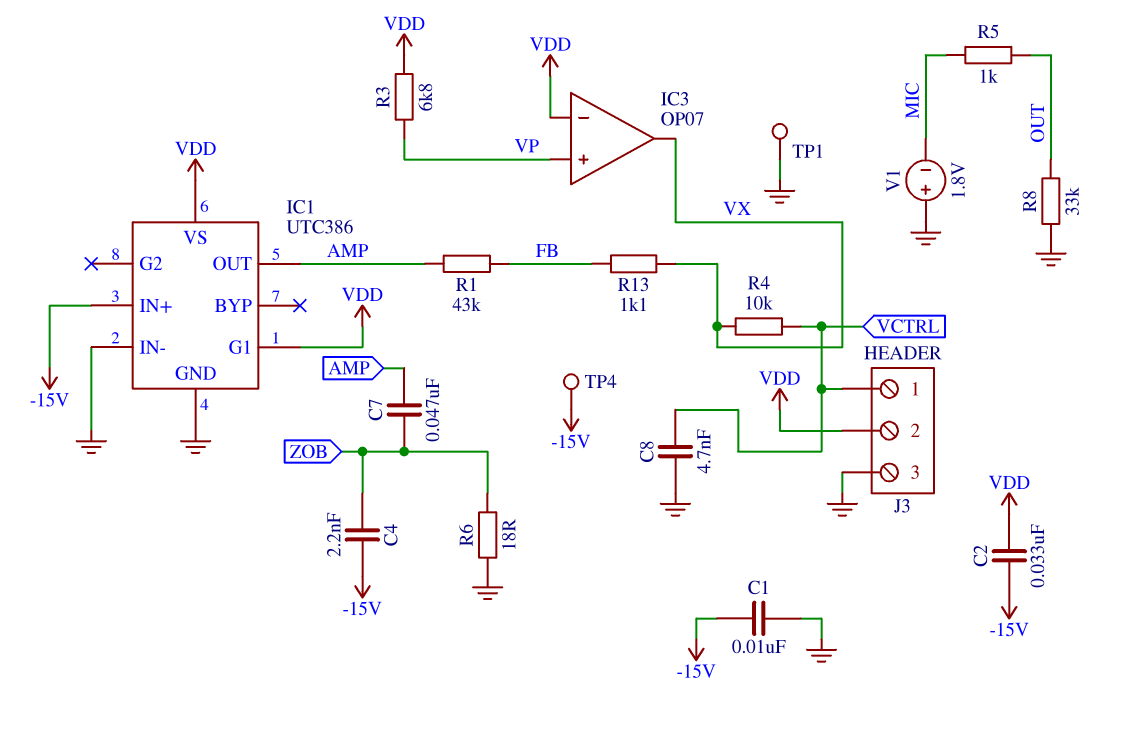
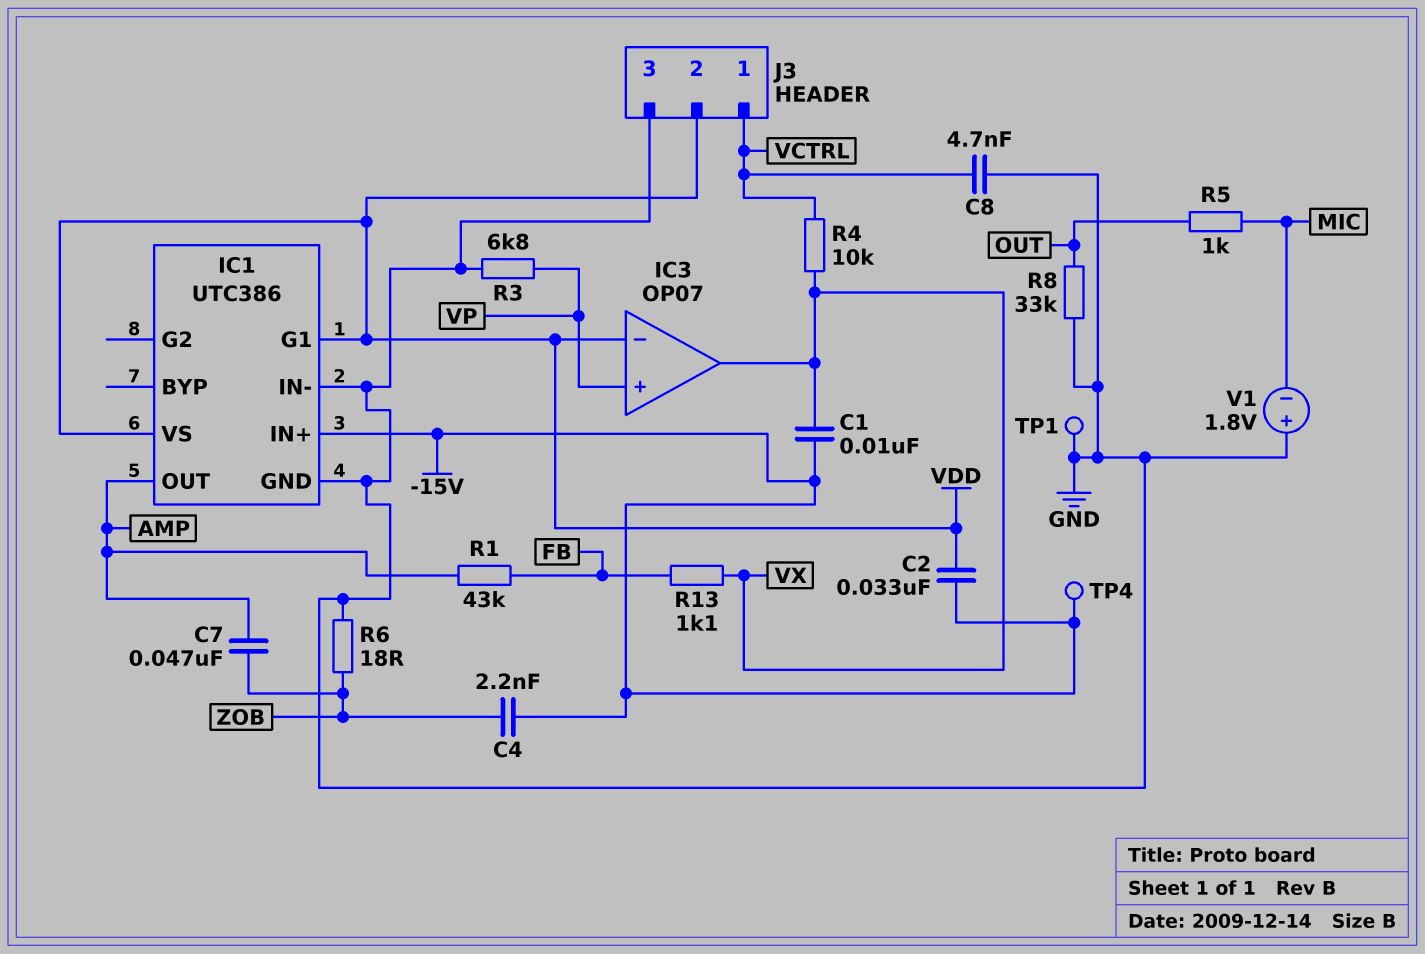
C1: 10nF (-15V, GND) -> 10nF (-15V, VX)
R3: 6.8k (VDD, VP) -> 6.8k (GND, VP)

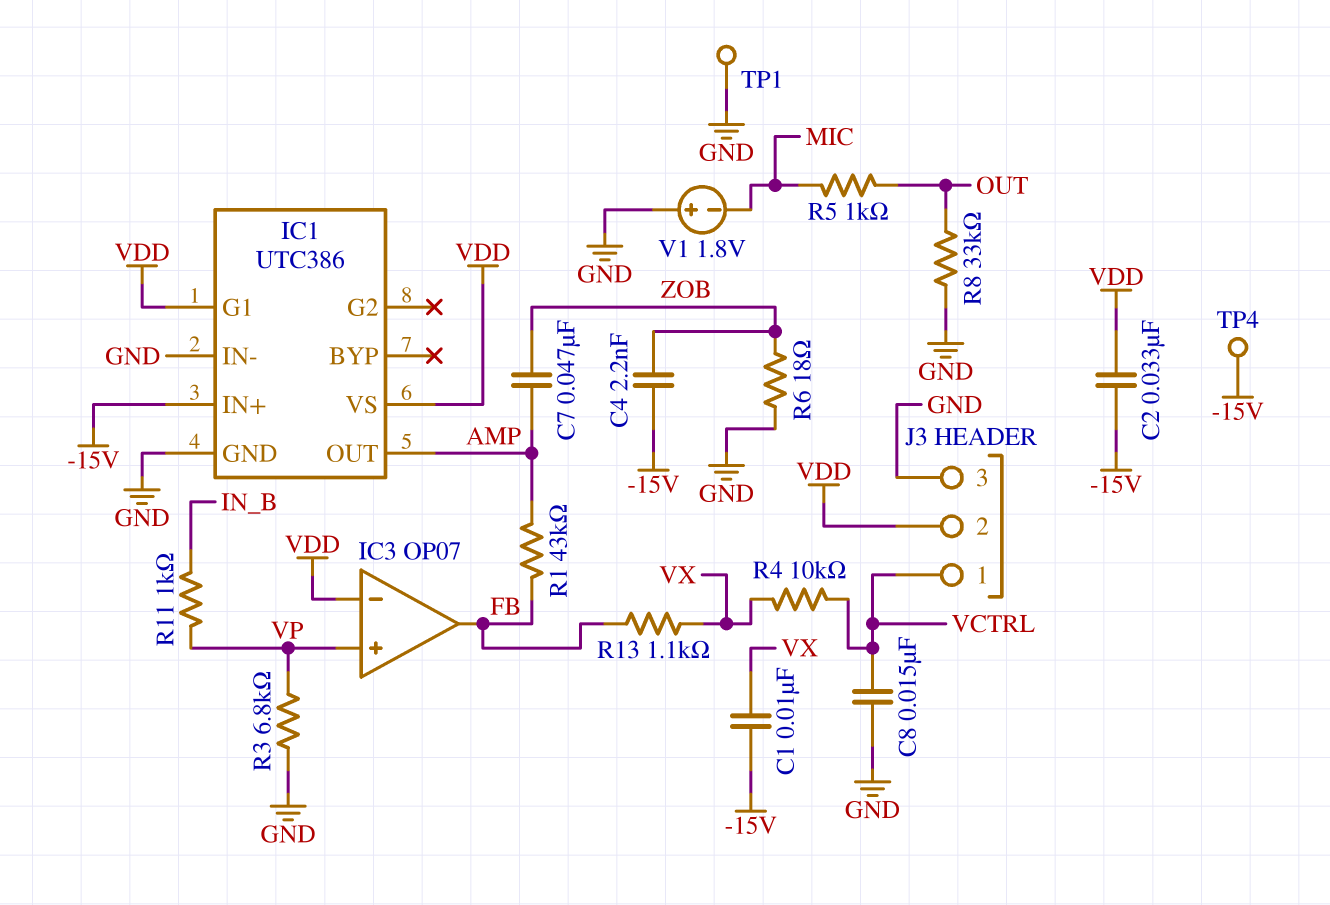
C8: 4.7nF (GND, VCTRL) -> 15nF (GND, VCTRL)
IC3 pin out: VX -> FB
R11: none -> 1k (IN_B, VP)

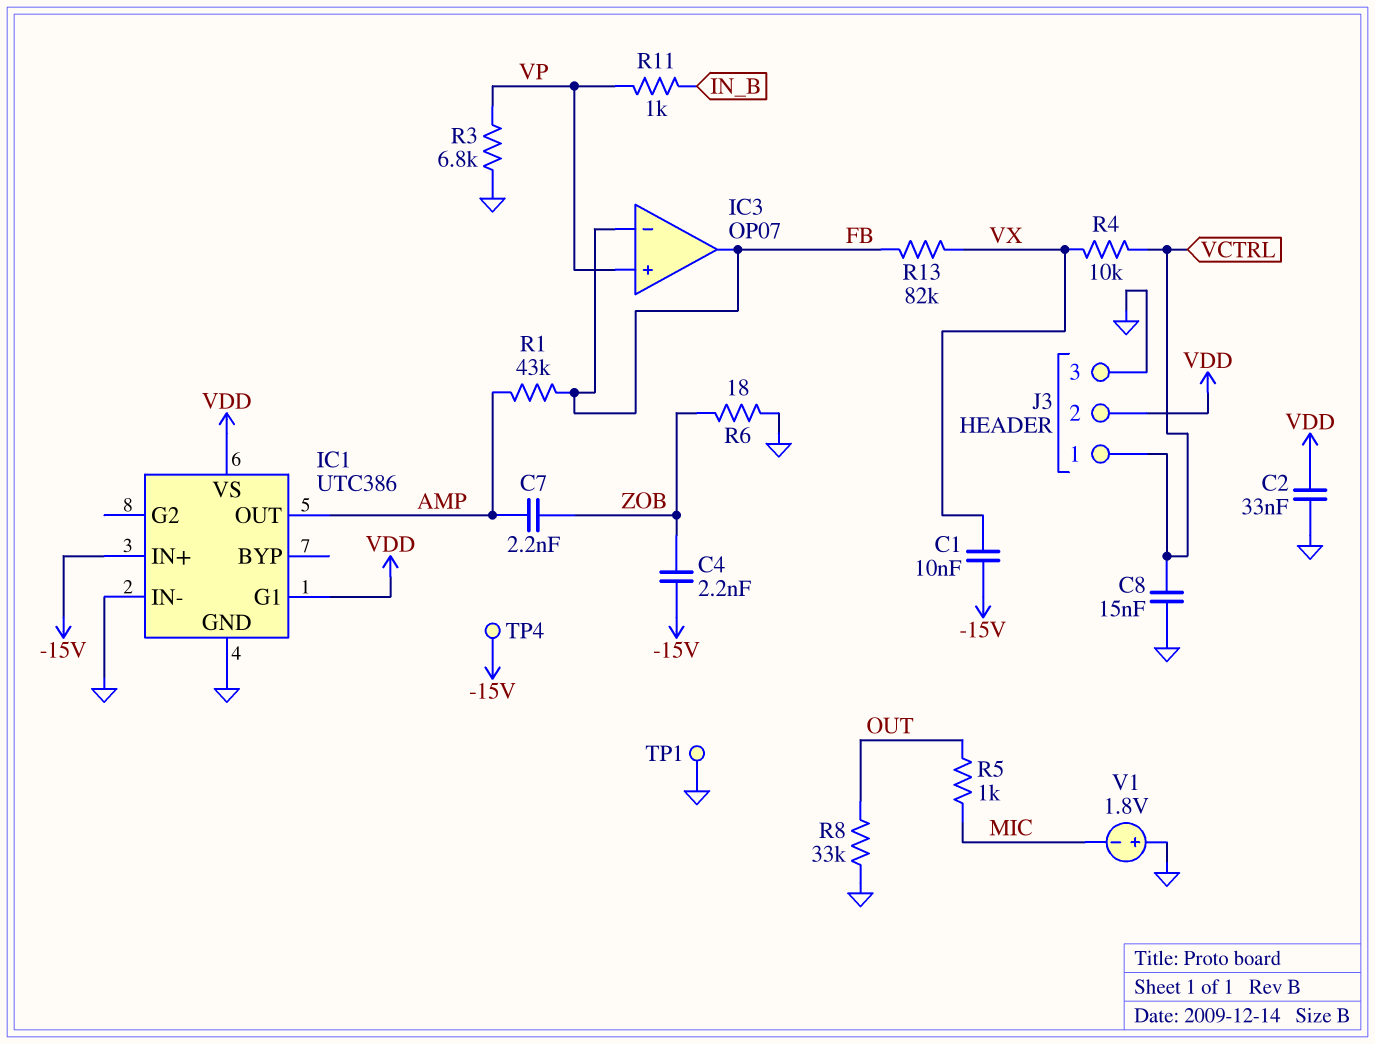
C2: 33nF (-15V, VDD) -> 33nF (GND, VDD)
C7: 47nF (AMP, ZOB) -> 2.2nF (AMP, ZOB)
IC3 pin in-: VDD -> FB
R13: 1.1k (FB, VX) -> 82k (FB, VX)

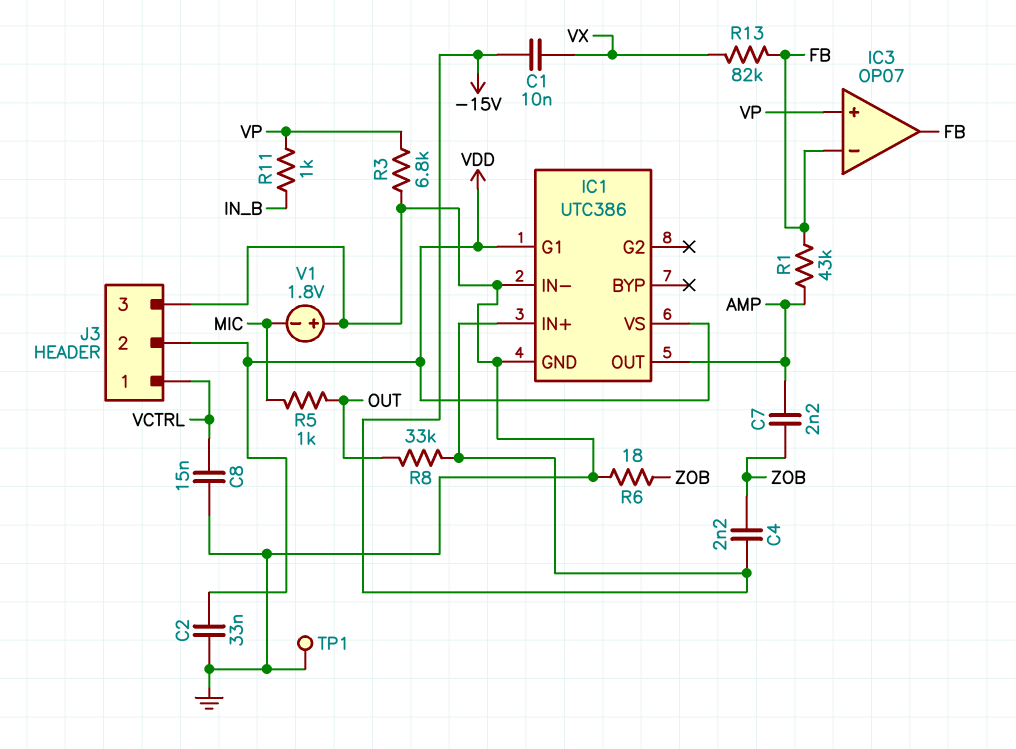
R4: 10k (VCTRL, VX) -> none
R8: 33k (GND, OUT) -> 33k (-15V, OUT)
TP4: test point (-15V) -> none

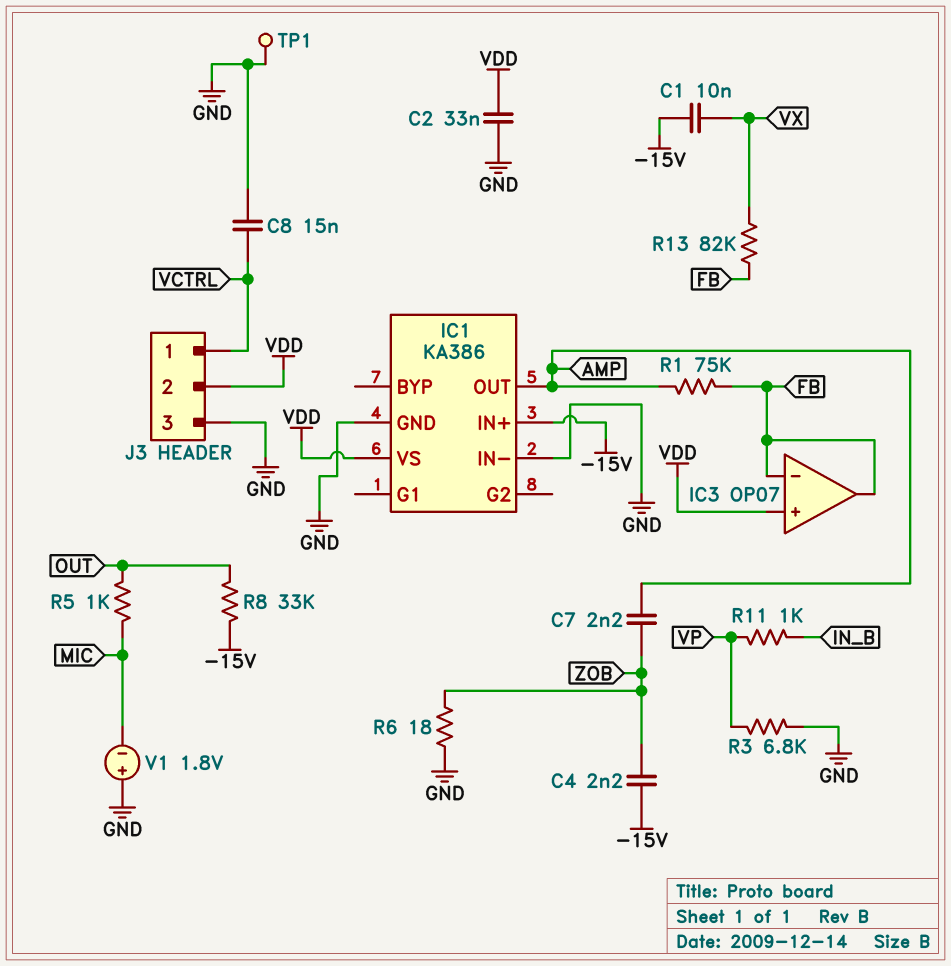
IC1: UTC386 -> KA386
IC1 pin G1: VDD -> none
IC3 pin in+: VP -> VDD
R1: 43k (AMP, FB) -> 75k (AMP, FB)

